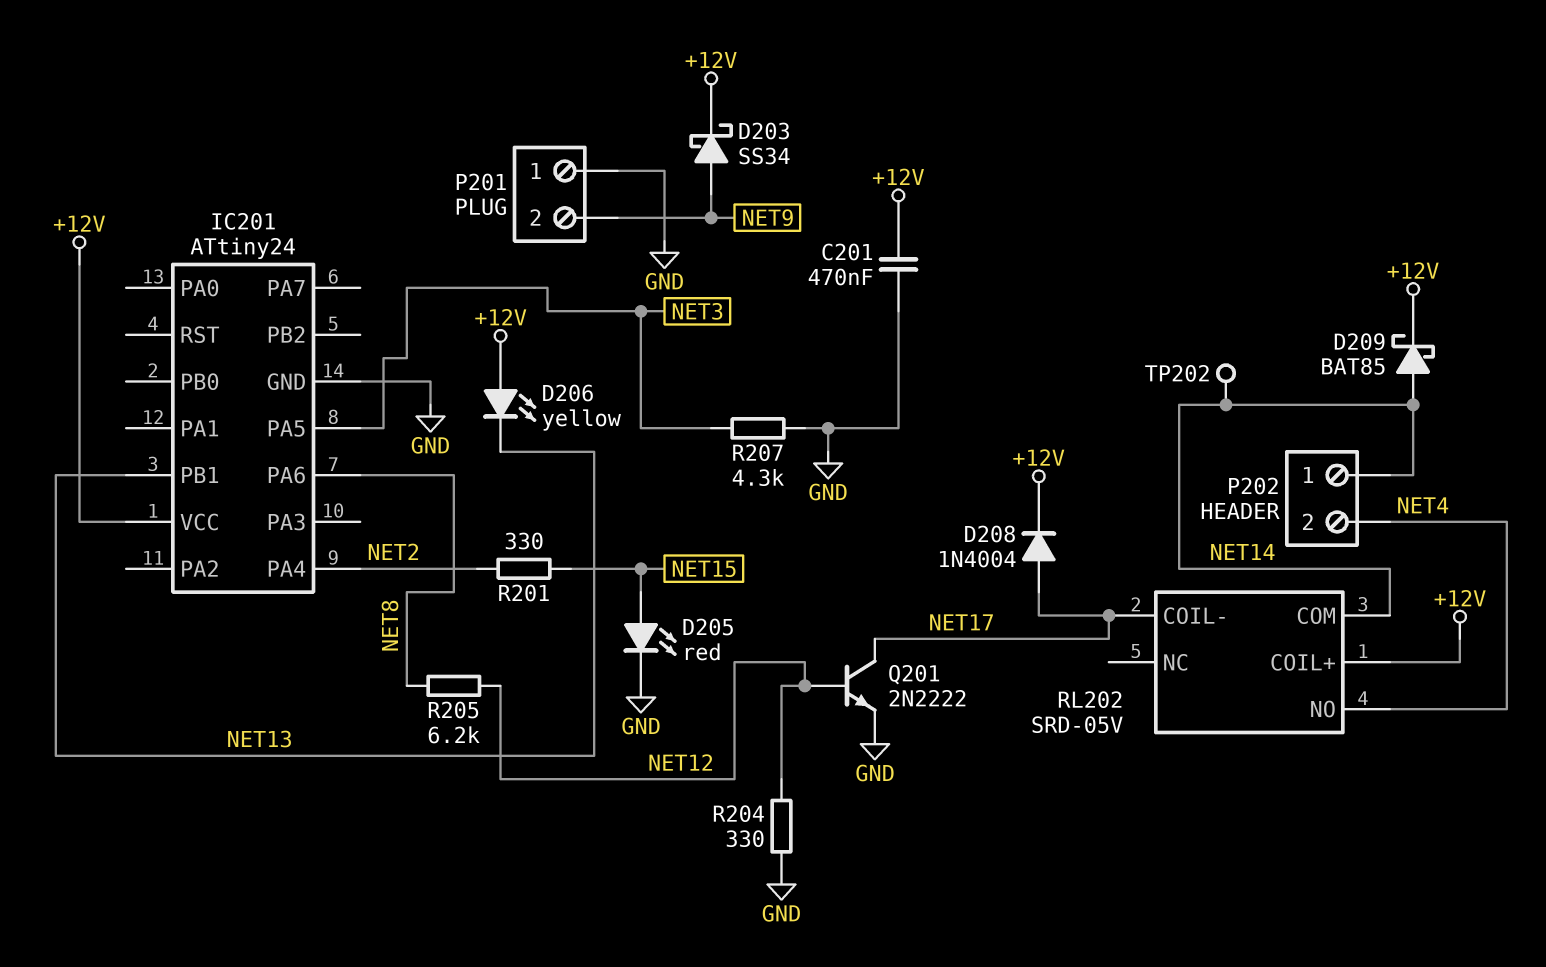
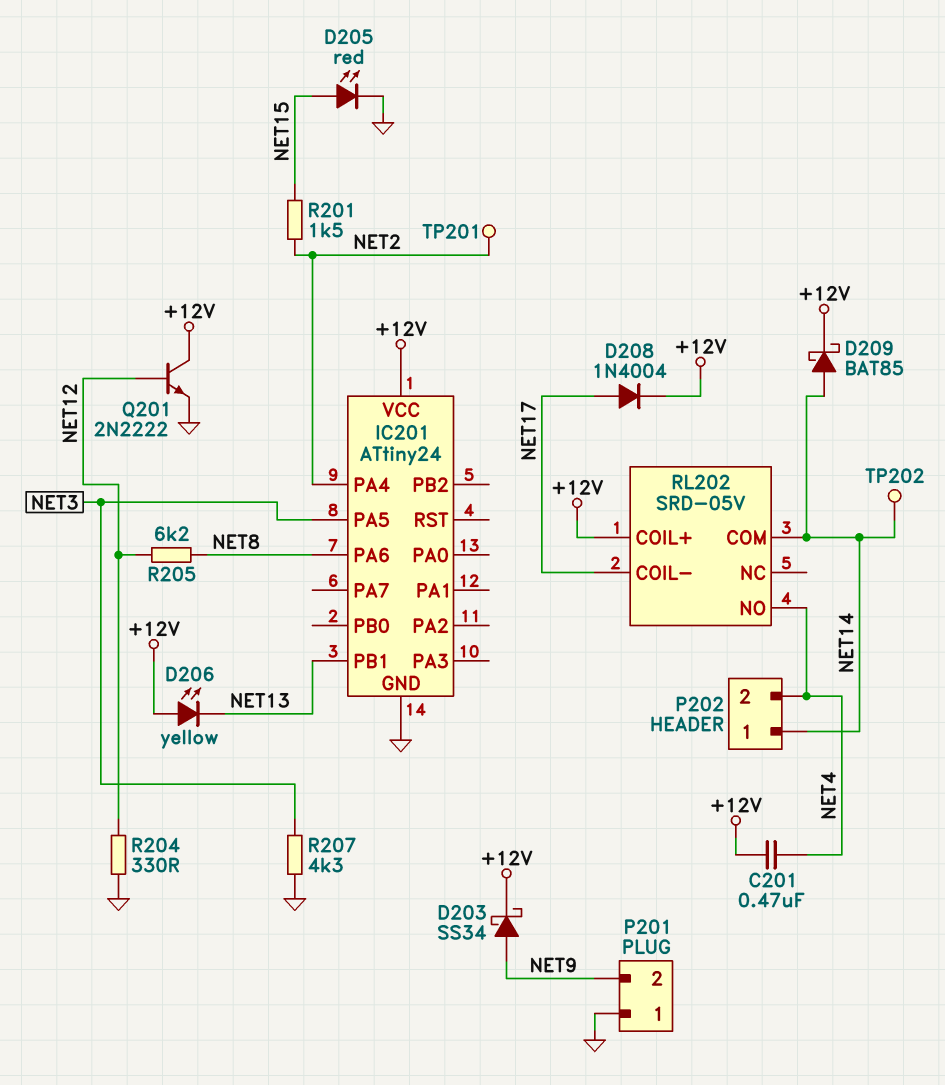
C201: 470nF (+12V, GND) -> 470nF (+12V, NET4)
Q201: NPN 2N2222 (B NET12, C NET17, E GND) -> NPN 2N2222 (B NET12, C +12V, E GND)
R201: 330 (NET2, NET15) -> 1.5k (NET2, NET15)
TP201: none -> test point (NET2)

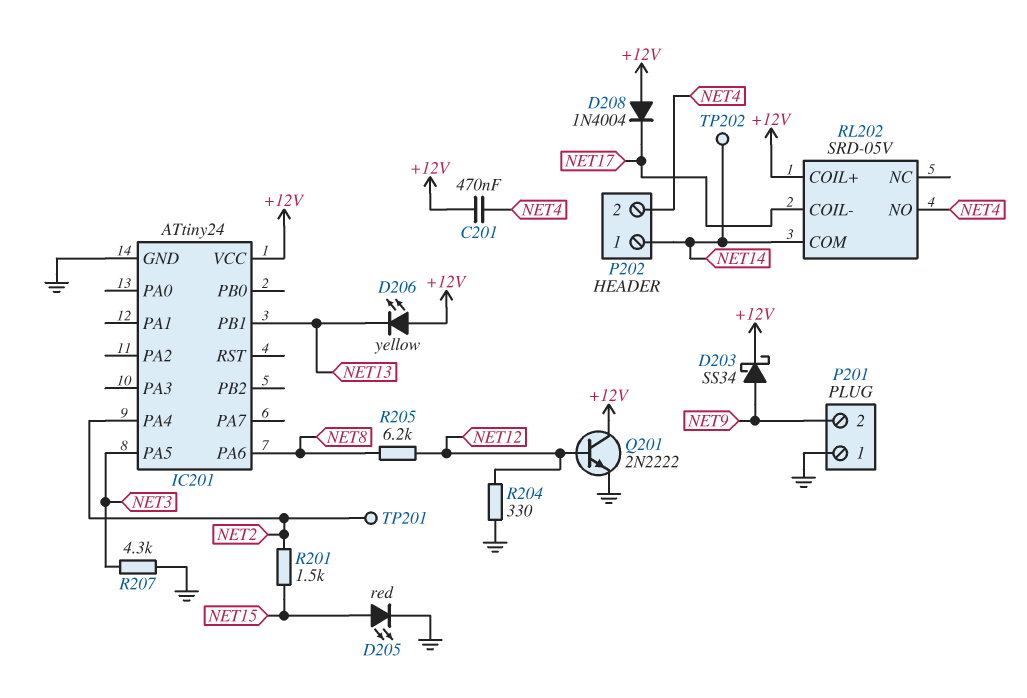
D208: diode 1N4004 (A NET17, K +12V) -> diode 1N4004 (A +12V, K NET17)
D209: schottky BAT85 (A NET14, K +12V) -> none

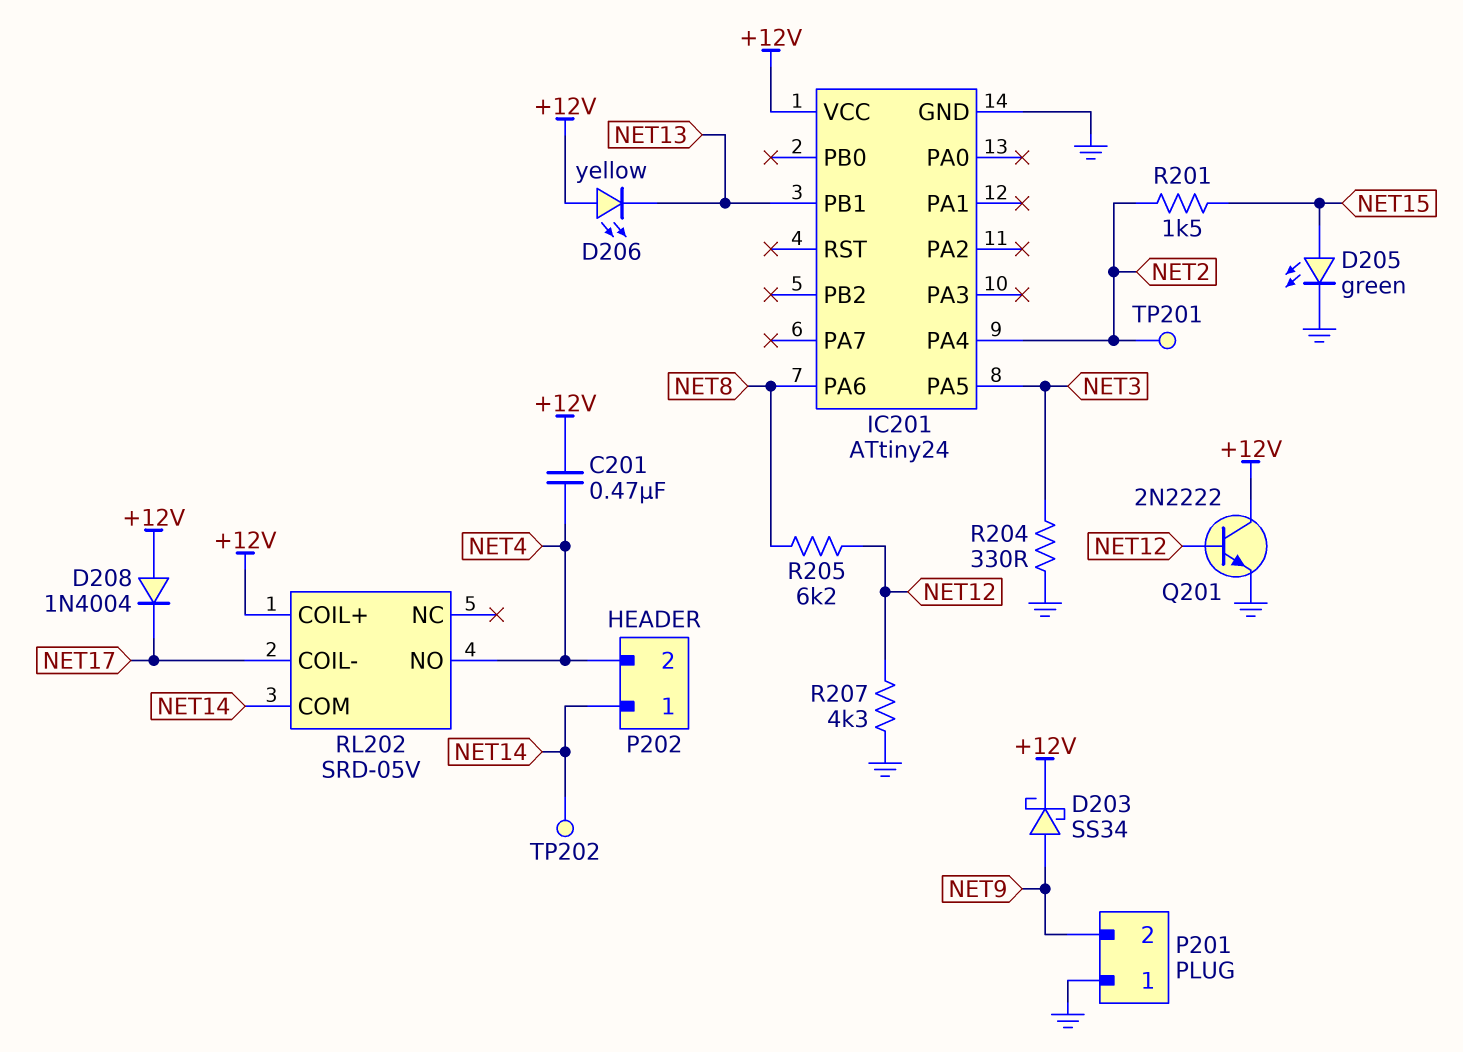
D205: LED red (A NET15, K GND) -> LED green (A NET15, K GND)
R204: 330 (GND, NET12) -> 330 (GND, NET3)
R207: 4.3k (GND, NET3) -> 4.3k (GND, NET12)

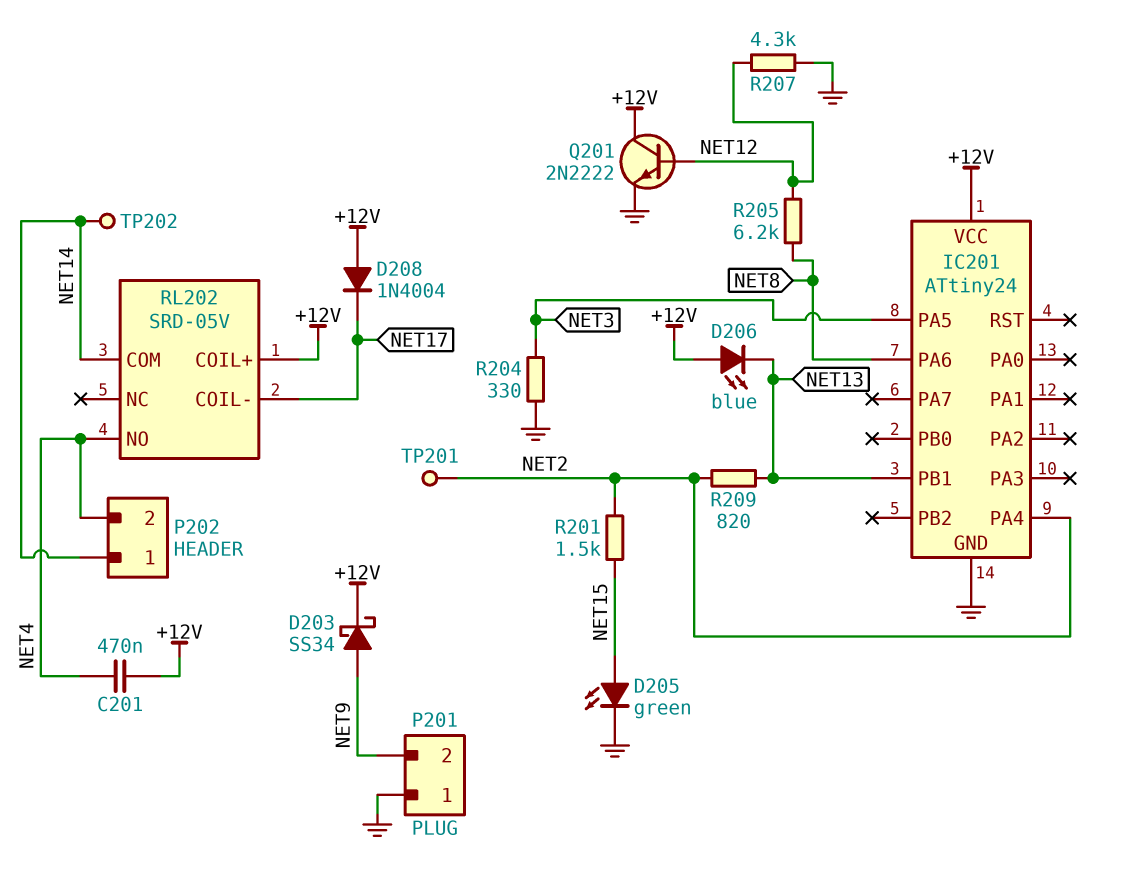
D206: LED yellow (A +12V, K NET13) -> LED blue (A +12V, K NET13)
R209: none -> 820 (NET2, NET13)

